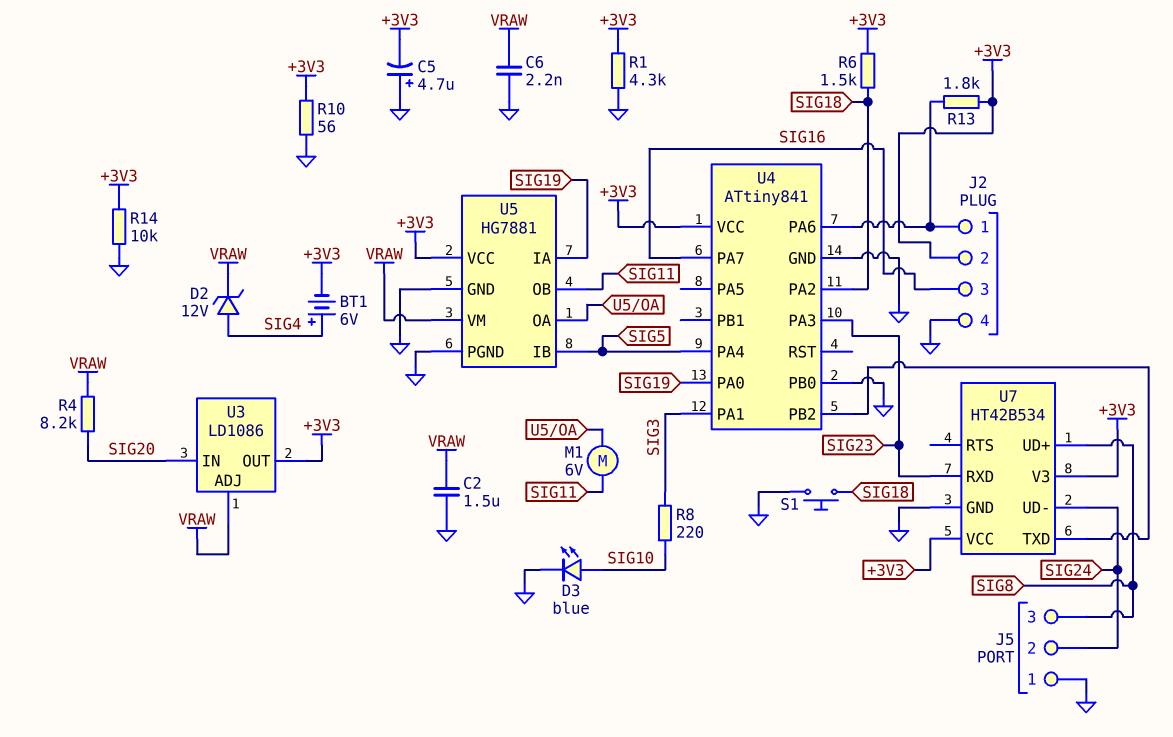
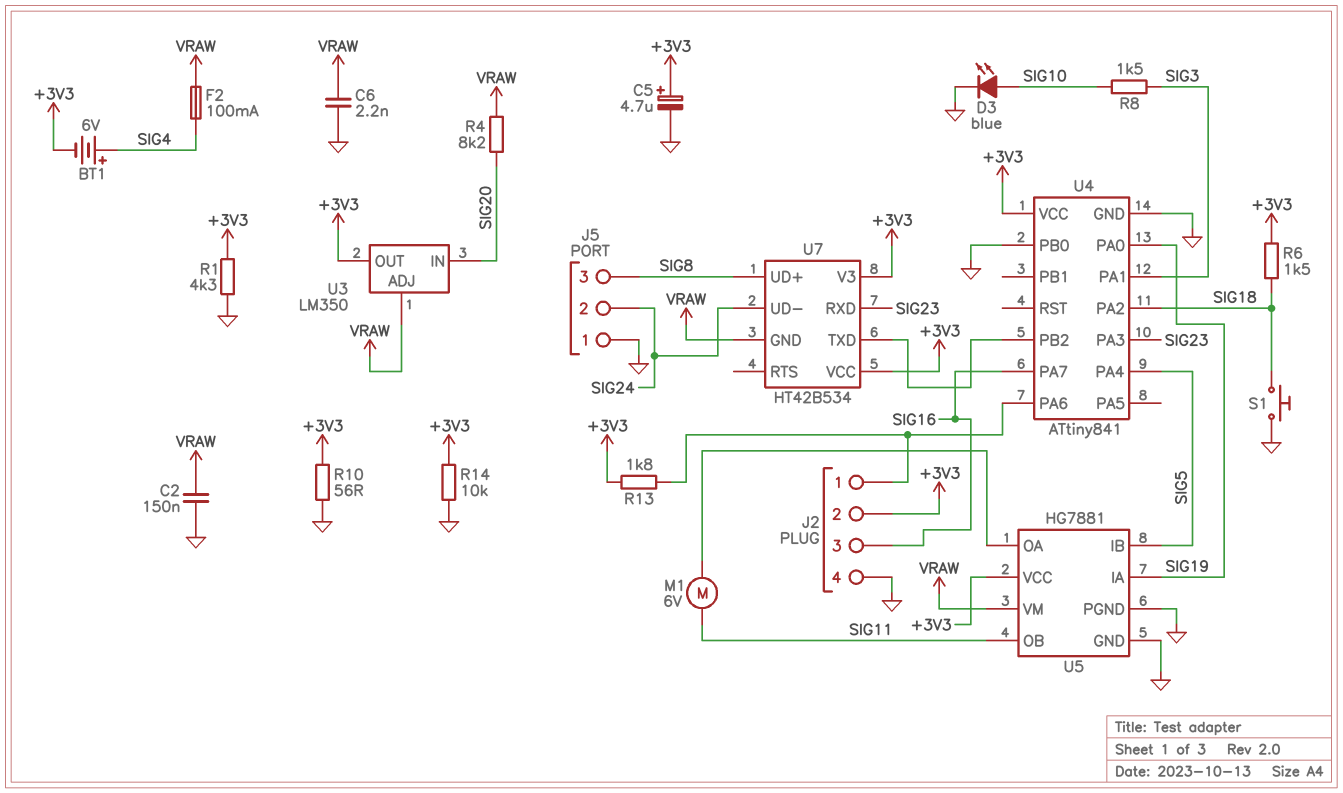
C2: 1.5uF (GND, VRAW) -> 150nF (GND, VRAW)
C5: 4.7uF (plus GND, minus +3V3) -> 4.7uF (plus +3V3, minus GND)
D2: zener 12V (A SIG4, K VRAW) -> none
F2: none -> 100mA (SIG4, VRAW)
R8: 220 (SIG3, SIG10) -> 1.5k (SIG3, SIG10)
U3: LD1086 -> LM350
U7 pin GND: GND -> VRAW

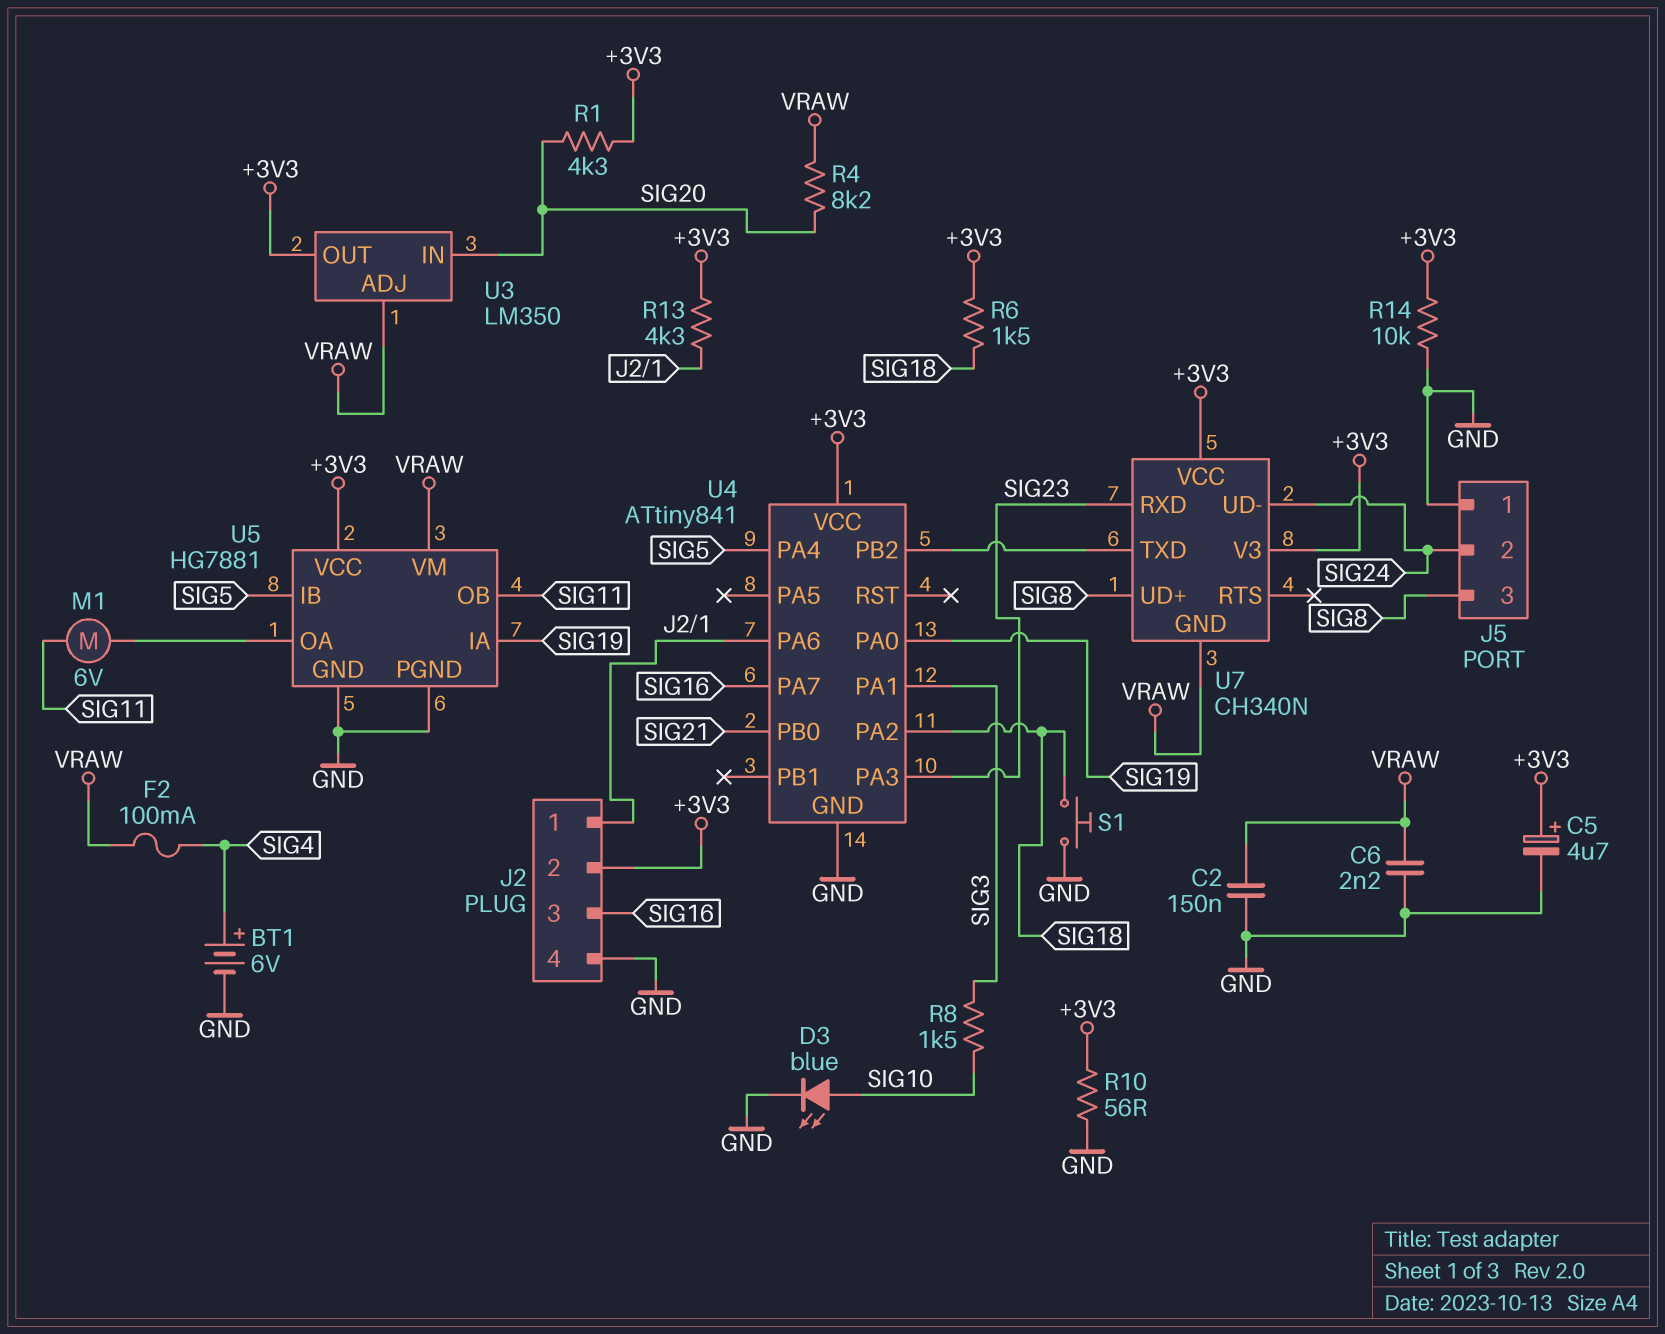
BT1: 6V (plus SIG4, minus +3V3) -> 6V (plus SIG4, minus GND)
R1: 4.3k (+3V3, GND) -> 4.3k (+3V3, SIG20)
R13: 1.8k (+3V3, J2/1) -> 4.3k (+3V3, J2/1)
U4 pin PB0: GND -> SIG21
U7: HT42B534 -> CH340N

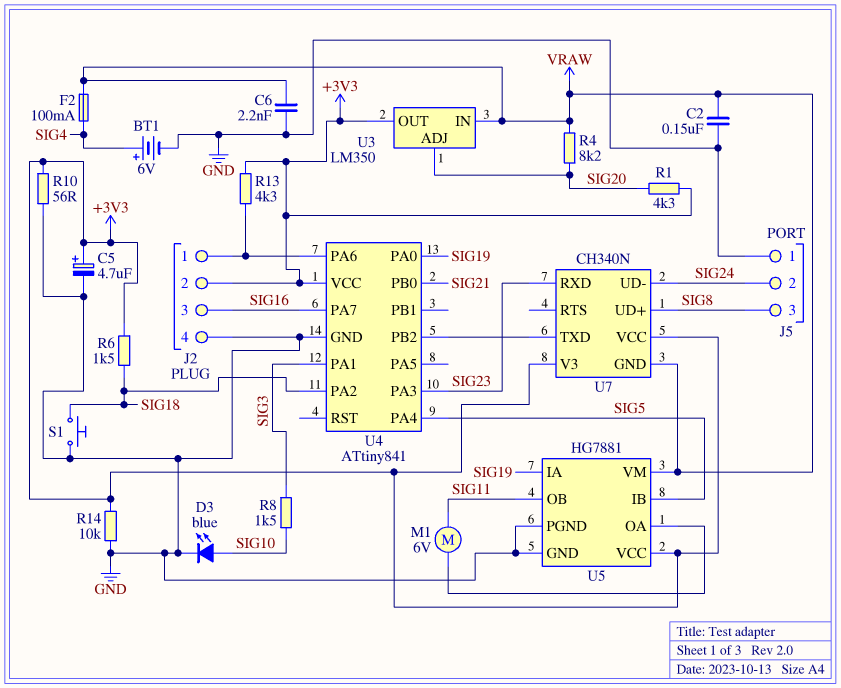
U3 pin ADJ: VRAW -> SIG20
U3 pin IN: SIG20 -> VRAW

